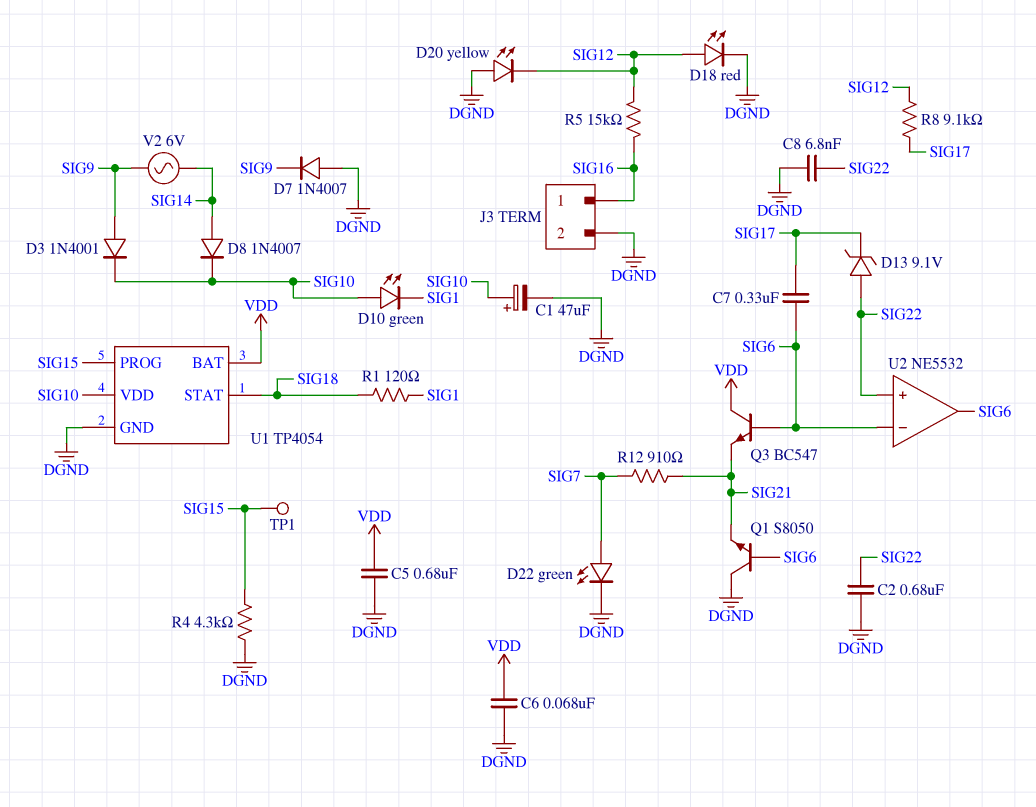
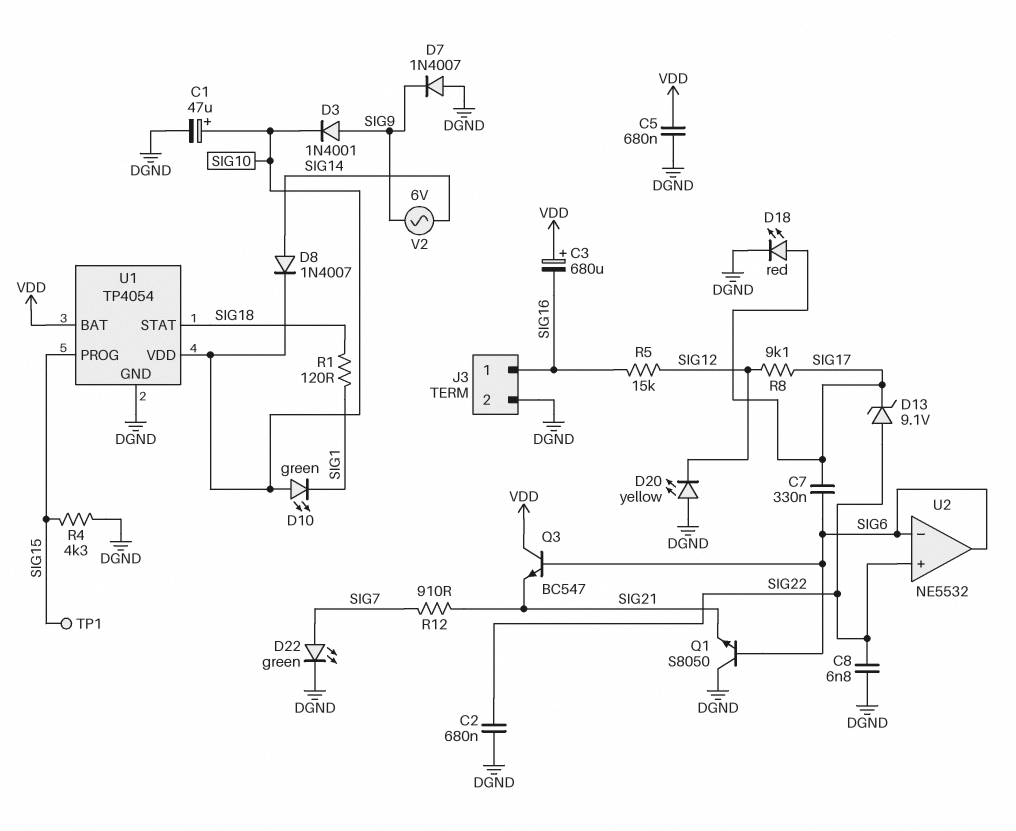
C3: none -> 680uF (plus VDD, minus SIG16)
C6: 68nF (DGND, VDD) -> none
D18: LED red (A SIG12, K DGND) -> LED red (A SIG17, K DGND)

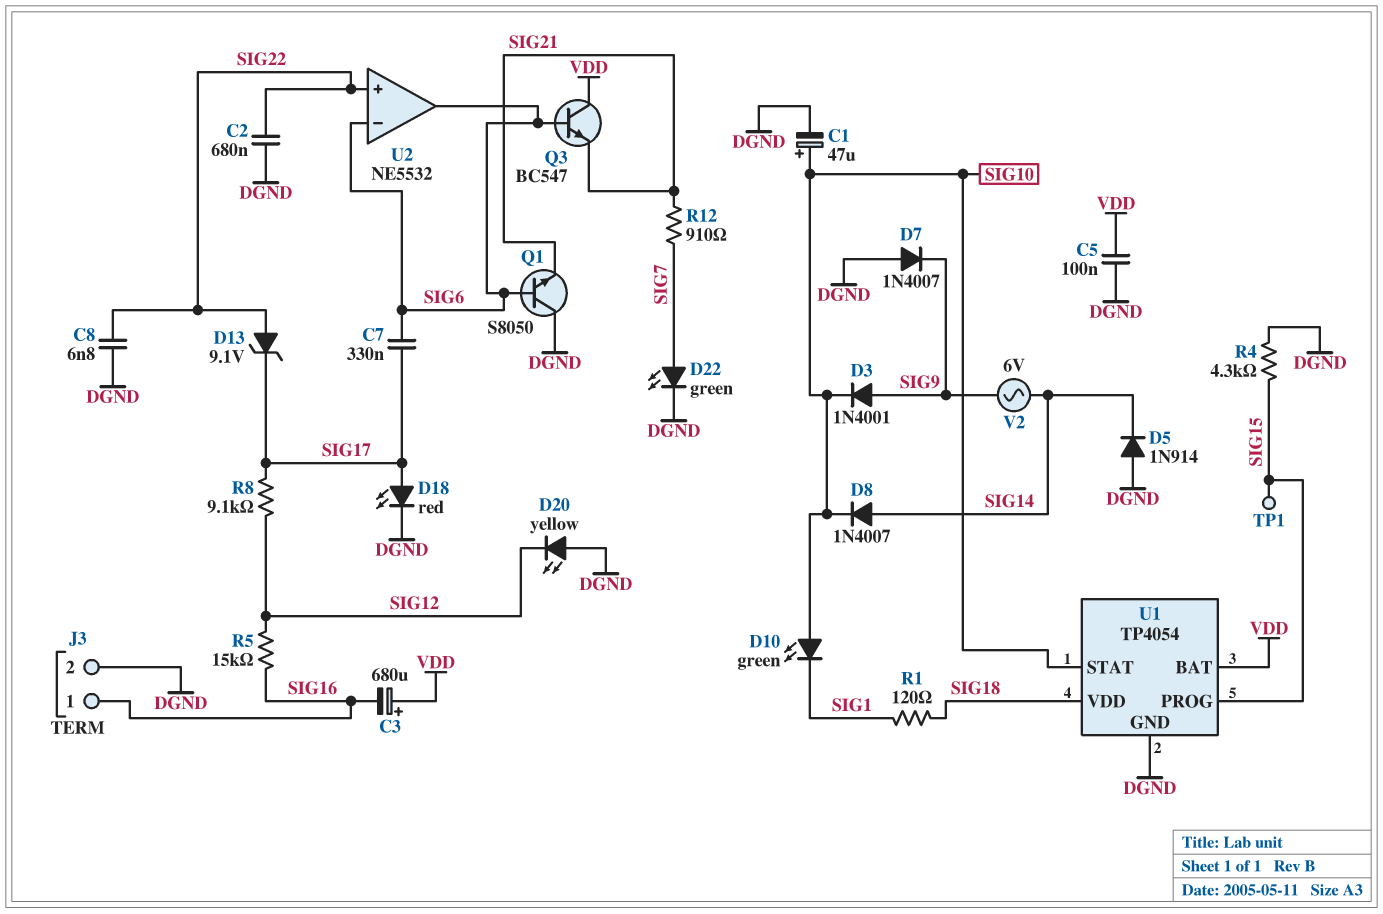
C5: 680nF (DGND, VDD) -> 100nF (DGND, VDD)
D5: none -> diode 1N914 (A DGND, K SIG14)
U1 pin STAT: SIG18 -> SIG10
U1 pin VDD: SIG10 -> SIG18

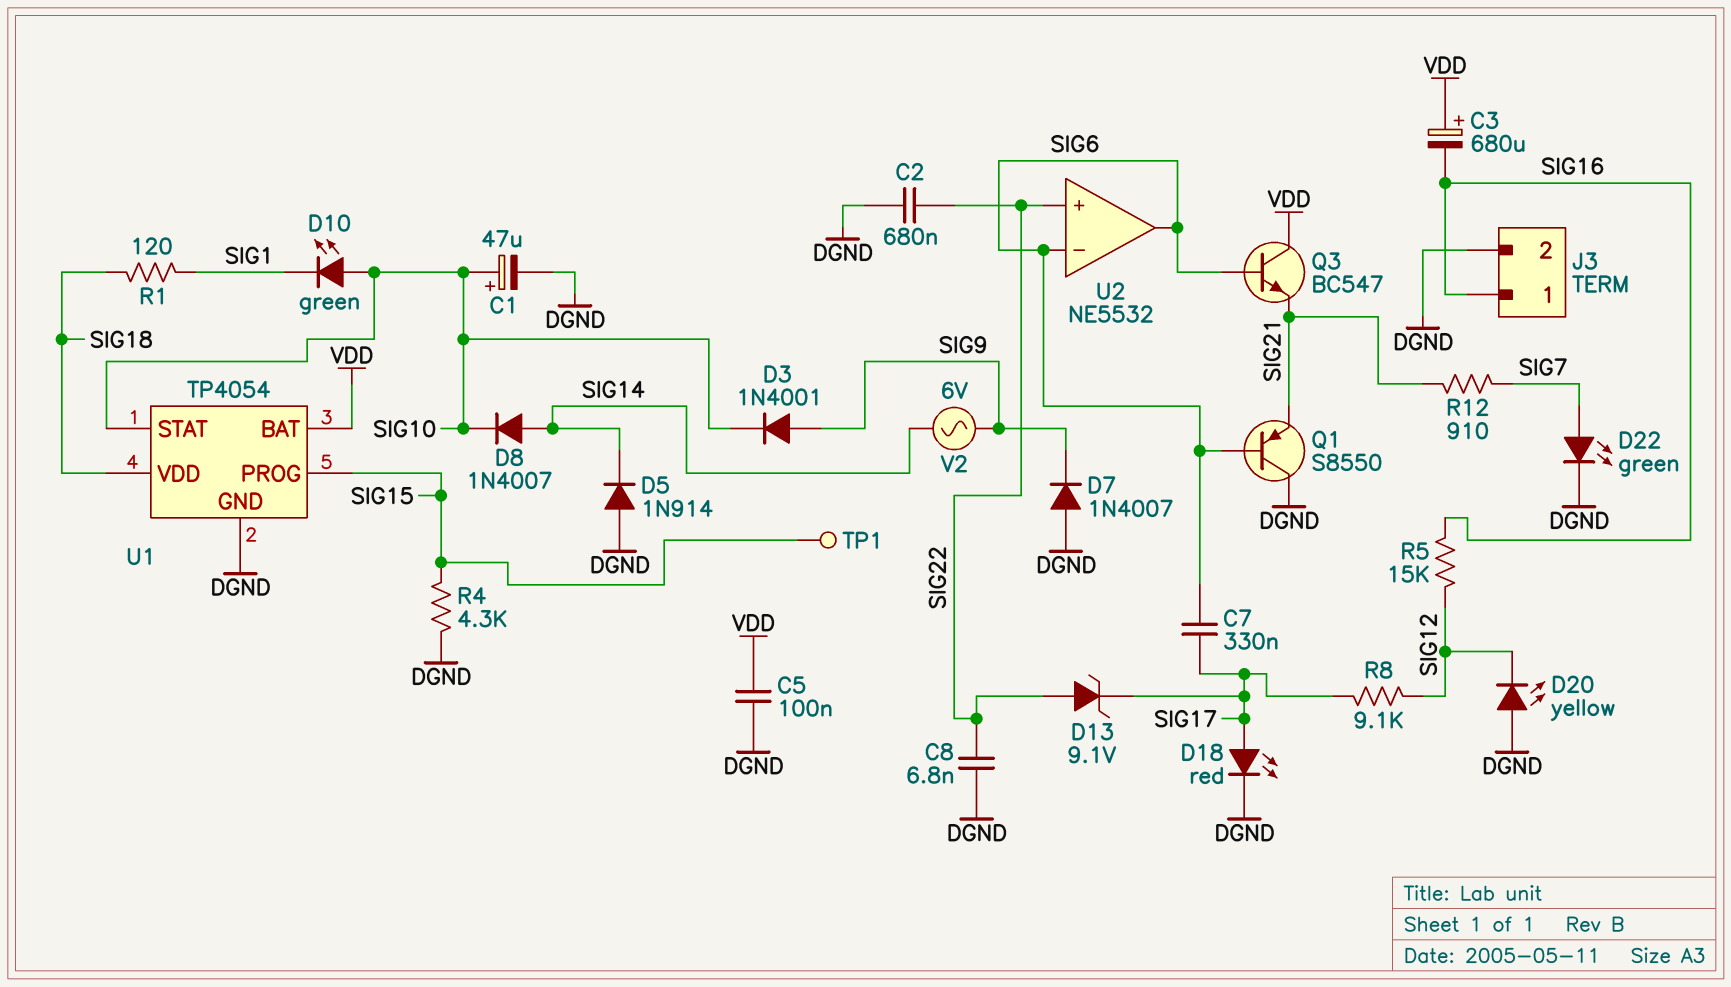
Q1: NPN S8050 (B SIG6, C DGND, E SIG21) -> PNP S8550 (B SIG6, C DGND, E SIG21)

